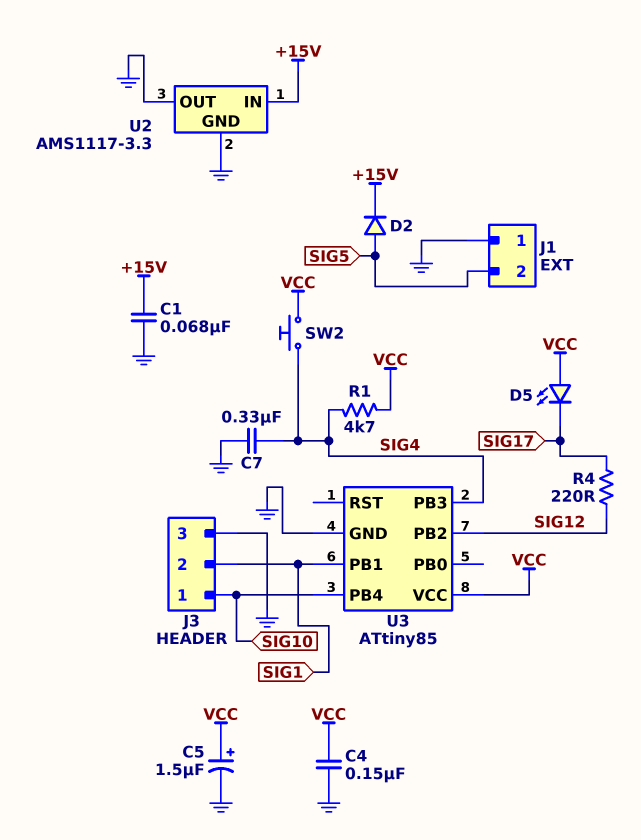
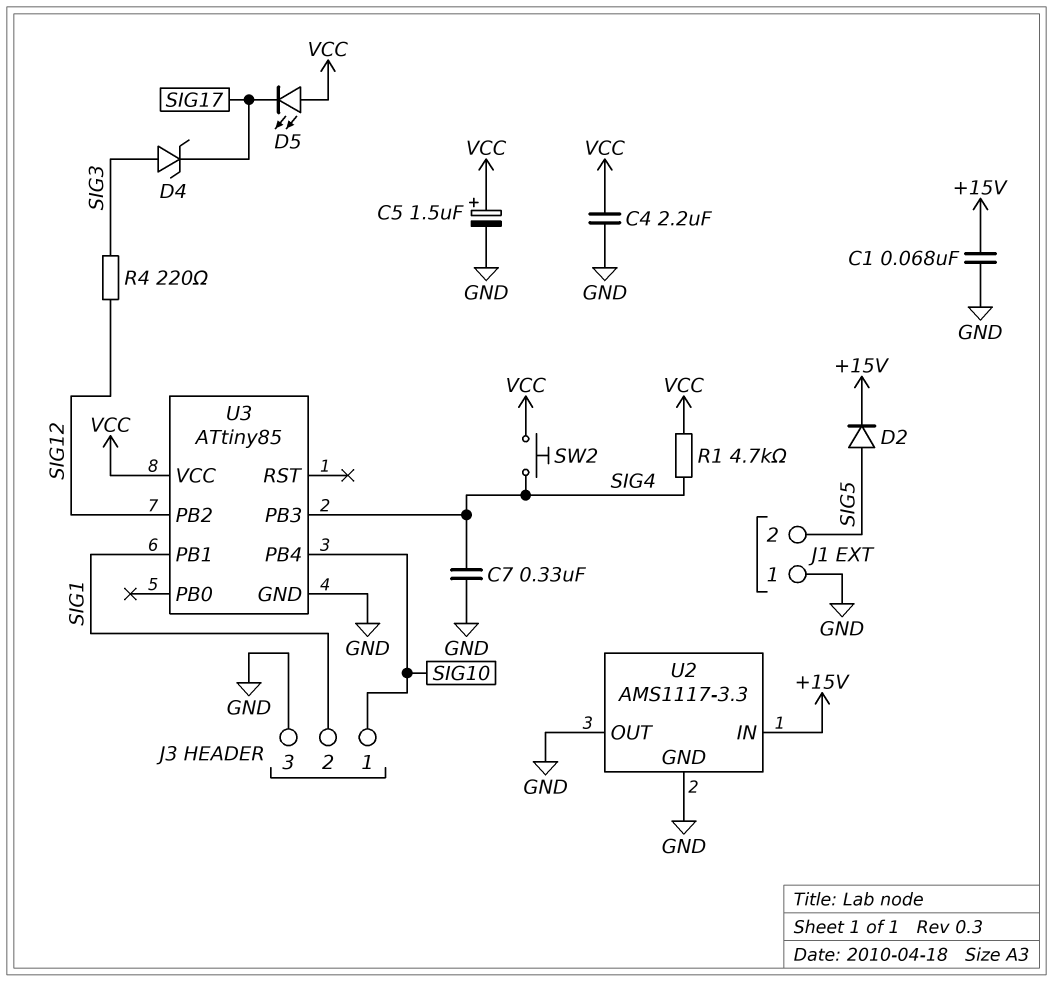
C4: 150nF (GND, VCC) -> 2.2uF (GND, VCC)
D4: none -> zener (A SIG3, K SIG17)
R4: 220 (SIG12, SIG17) -> 220 (SIG3, SIG12)

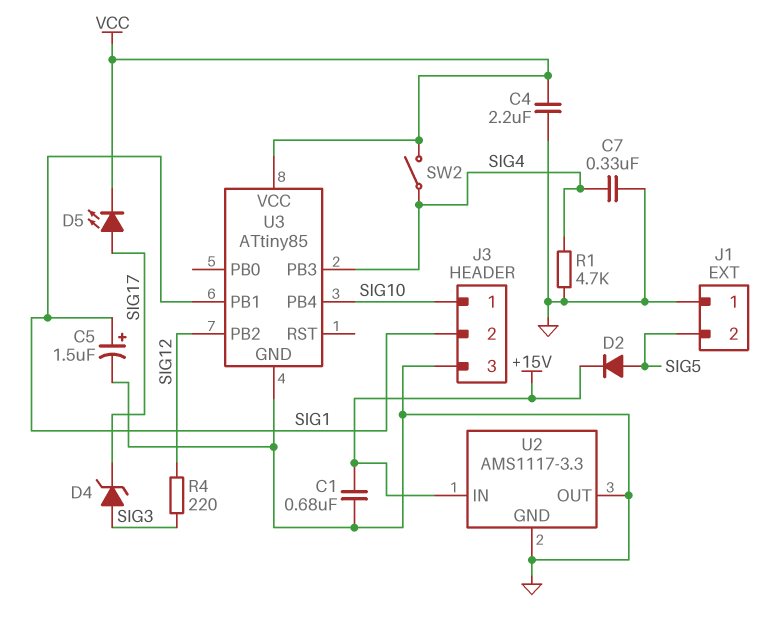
C1: 68nF (+15V, GND) -> 680nF (+15V, GND)
C5: 1.5uF (plus VCC, minus GND) -> 1.5uF (plus SIG1, minus GND)
D5: LED (A VCC, K SIG17) -> LED (A SIG17, K VCC)
R1: 4.7k (SIG4, VCC) -> 4.7k (GND, SIG4)
SW2: button (SIG4, VCC) -> switch (SIG4, VCC)

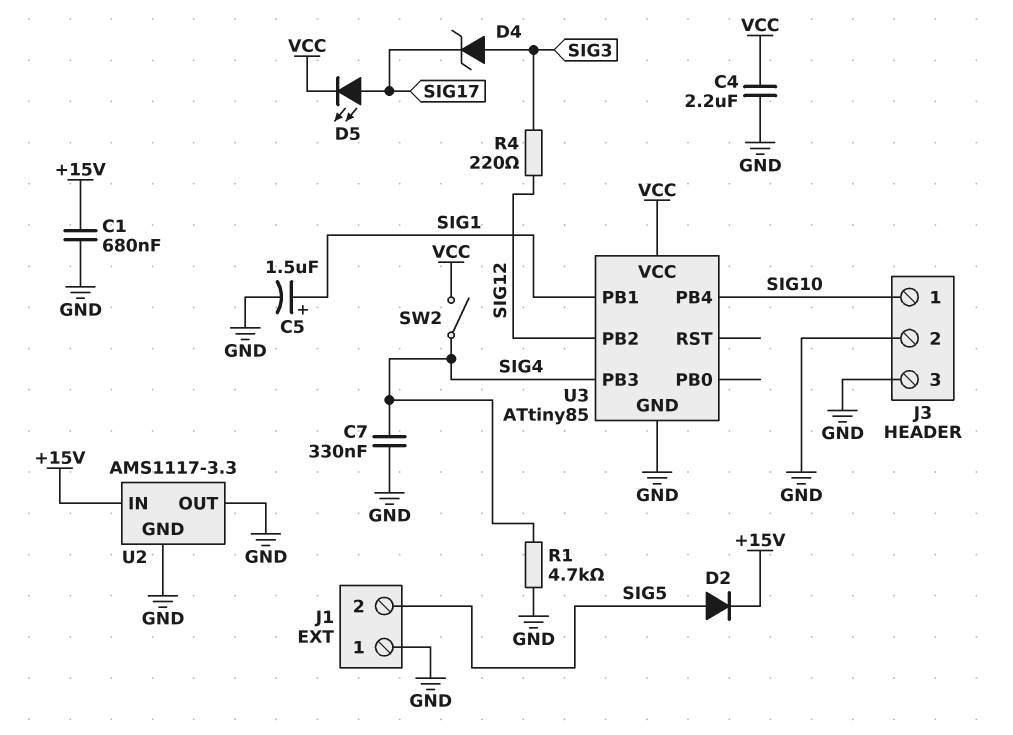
J3 pin 2: SIG1 -> GND

